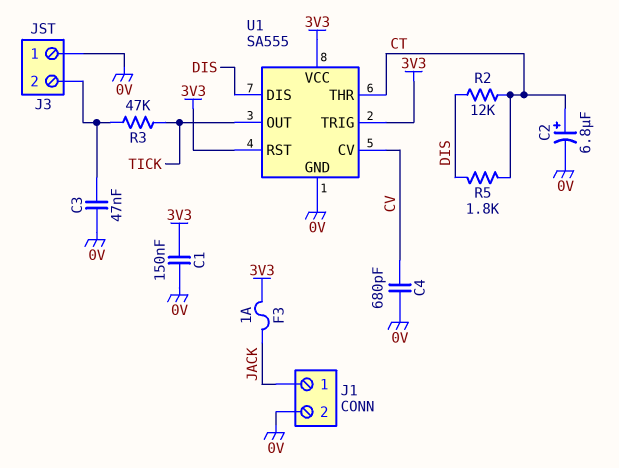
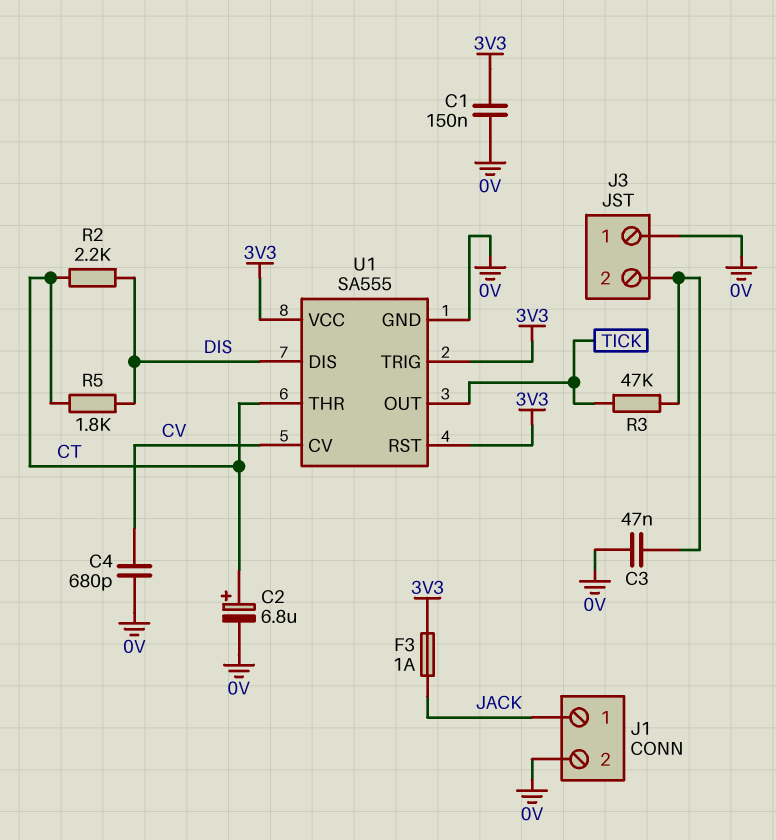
R2: 12k (CT, DIS) -> 2.2k (CT, DIS)

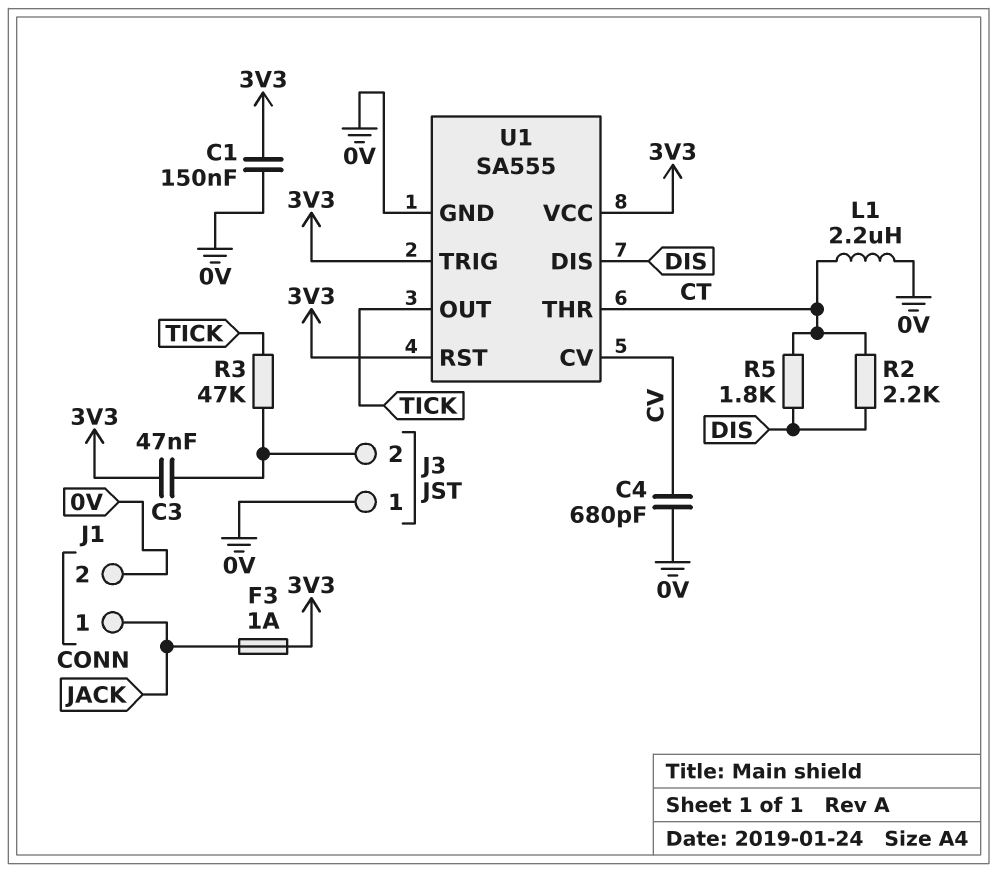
C2: 6.8uF (plus CT, minus 0V) -> none
C3: 47nF (0V, J3/2) -> 47nF (3V3, J3/2)
L1: none -> 2.2uH (0V, CT)

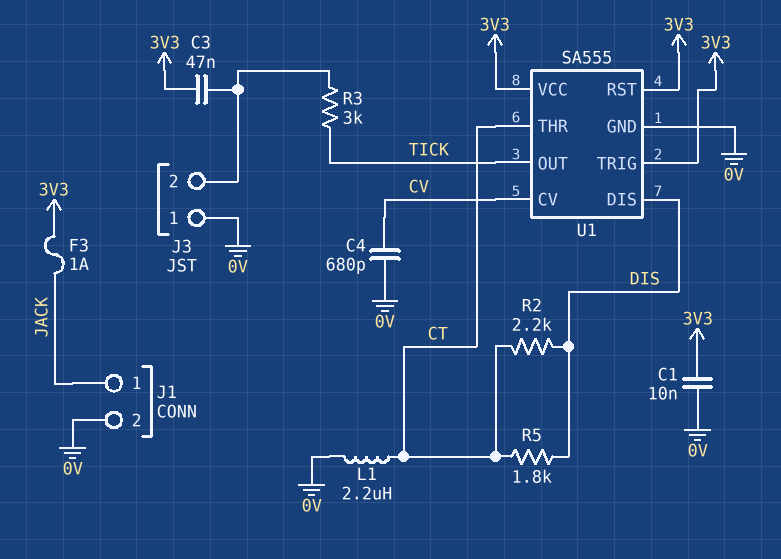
C1: 150nF (0V, 3V3) -> 10nF (0V, 3V3)
R3: 47k (J3/2, TICK) -> 3k (J3/2, TICK)

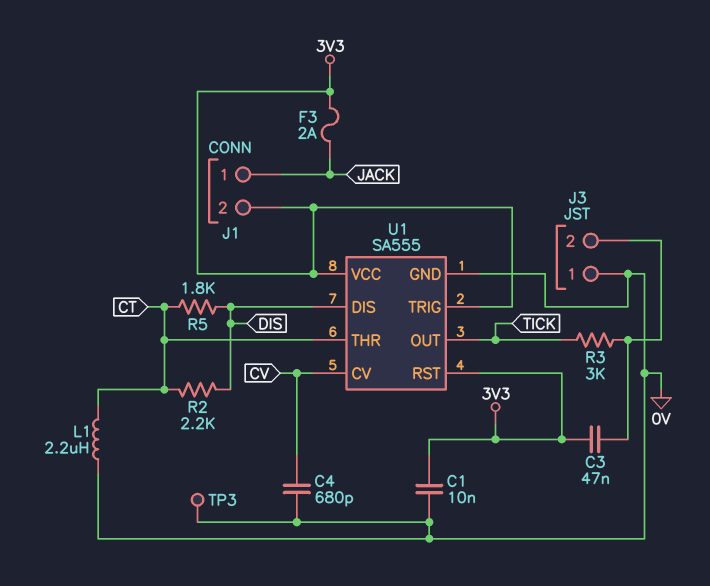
F3: 1A (3V3, JACK) -> 2A (3V3, JACK)
J1 pin 2: 0V -> 3V3
TP3: none -> test point (0V)

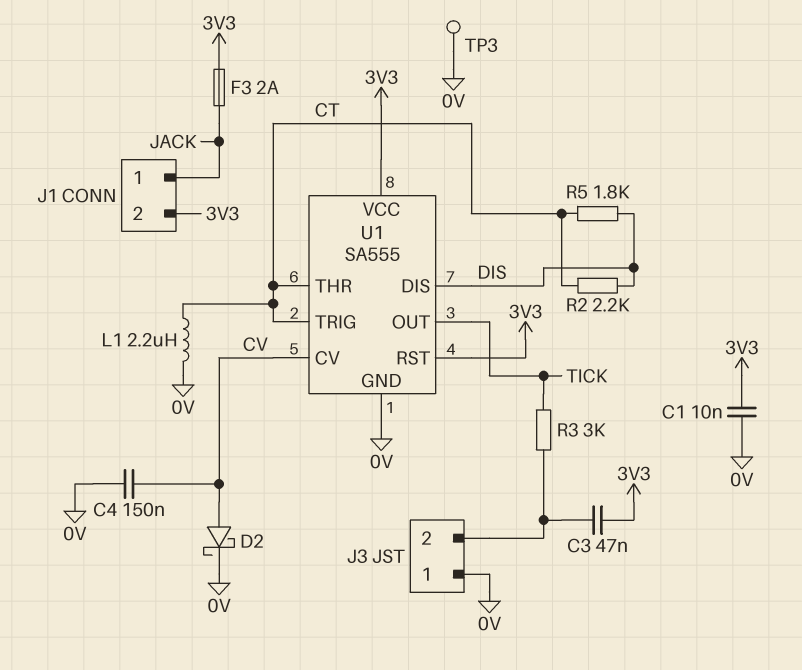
C4: 680pF (0V, CV) -> 150nF (0V, CV)
D2: none -> schottky (A CV, K 0V)
U1 pin TRIG: 3V3 -> CT

